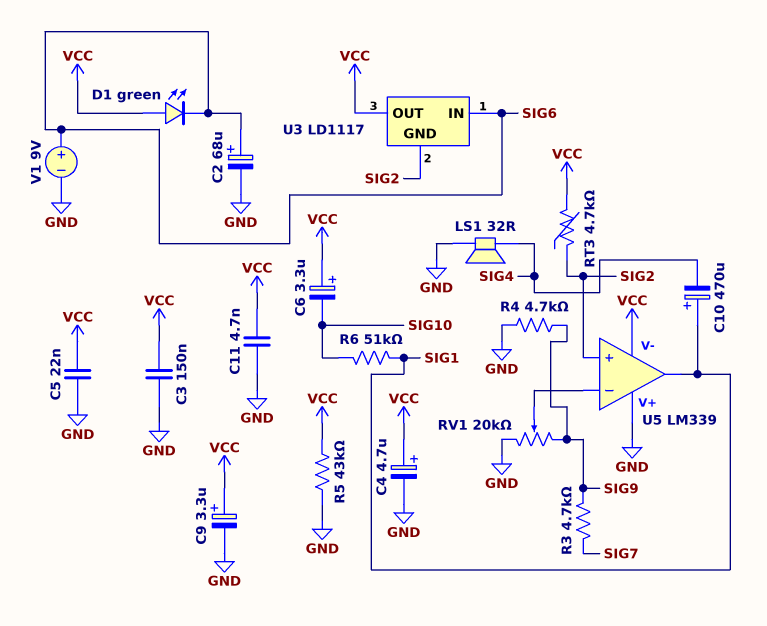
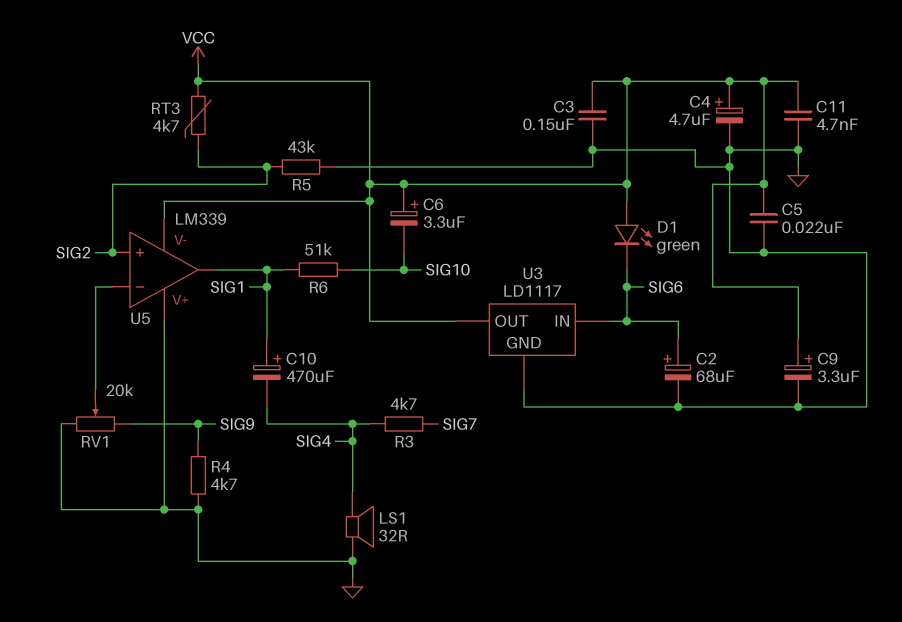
R3: 4.7k (SIG7, SIG9) -> 4.7k (SIG4, SIG7)
R5: 43k (GND, VCC) -> 43k (GND, SIG2)
U3 pin GND: SIG2 -> GND
V1: 9V (plus SIG6, minus GND) -> none

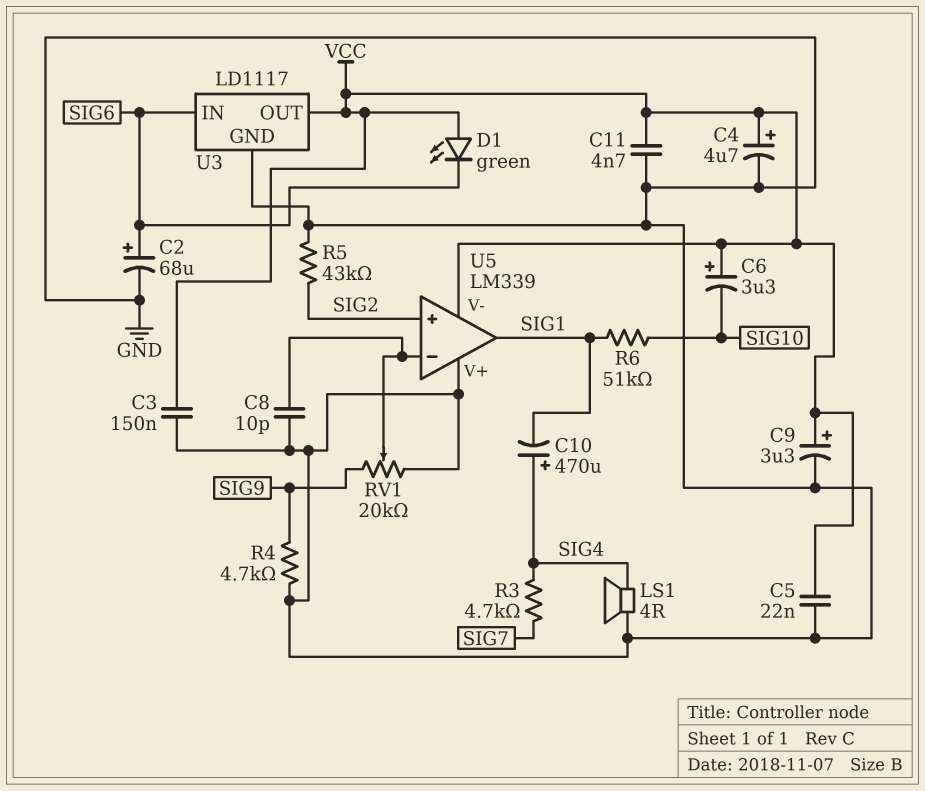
C8: none -> 10pF (GND, U5/in-)
C10: 470uF (plus SIG1, minus SIG4) -> 470uF (plus SIG4, minus SIG1)
LS1: speaker 32R (GND, SIG4) -> speaker 4R (GND, SIG4)
RT3: 4.7k (SIG2, VCC) -> none

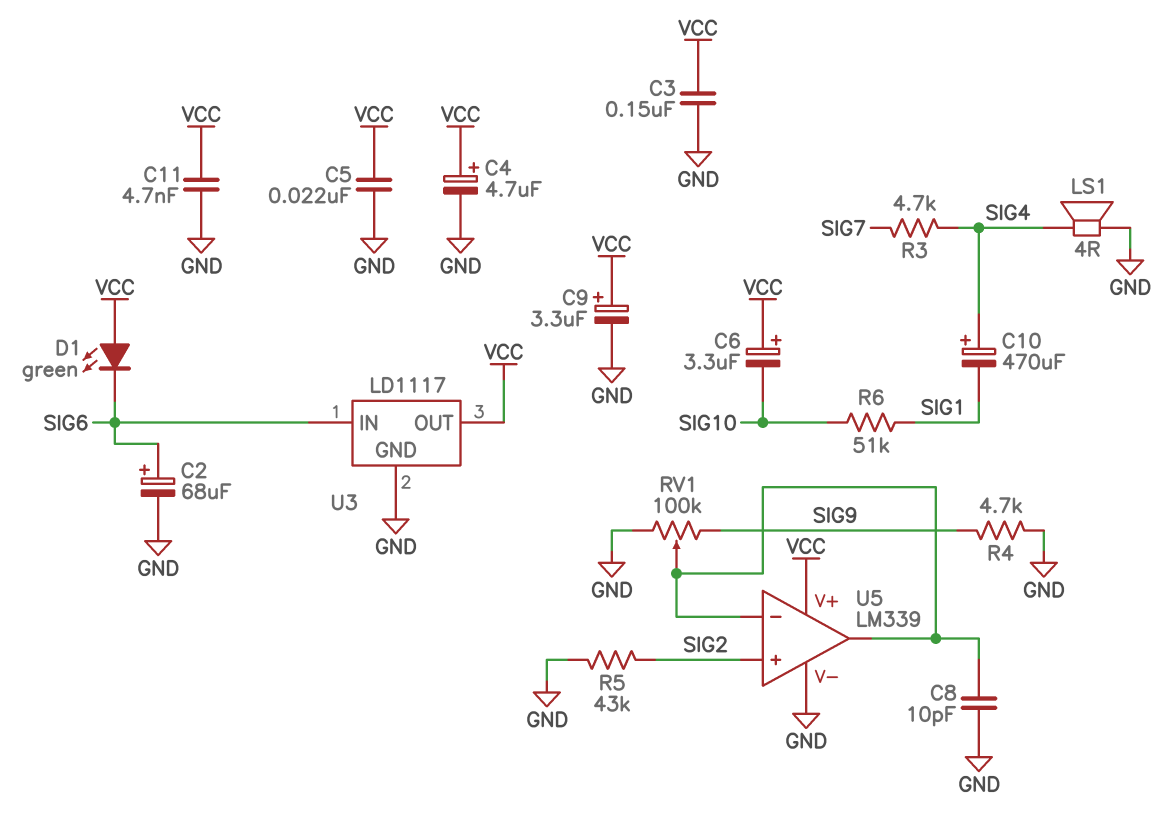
RV1: 20k (GND, SIG9, wiper U5/in-) -> 100k (GND, SIG9, wiper U5/in-)
U5 pin V+: GND -> VCC
U5 pin V-: VCC -> GND
U5 pin out: SIG1 -> U5/in-

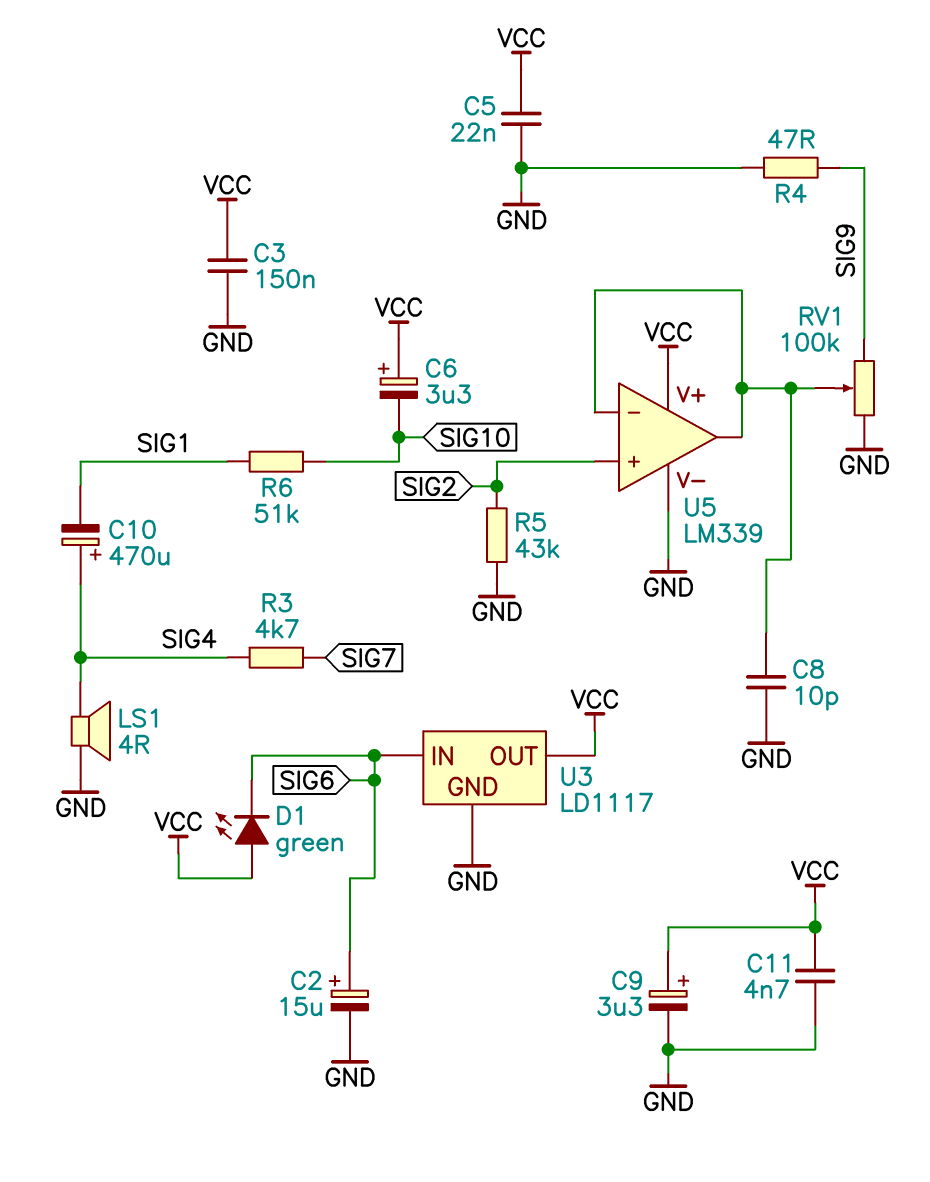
C2: 68uF (plus SIG6, minus GND) -> 15uF (plus SIG6, minus GND)
C4: 4.7uF (plus VCC, minus GND) -> none
R4: 4.7k (GND, SIG9) -> 47 (GND, SIG9)

